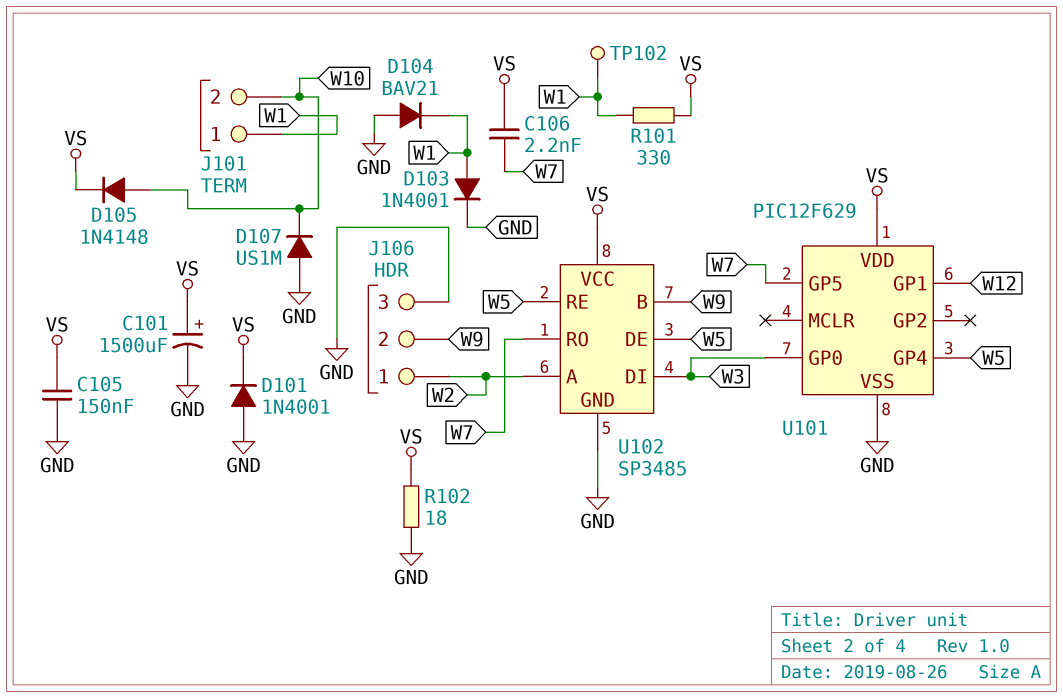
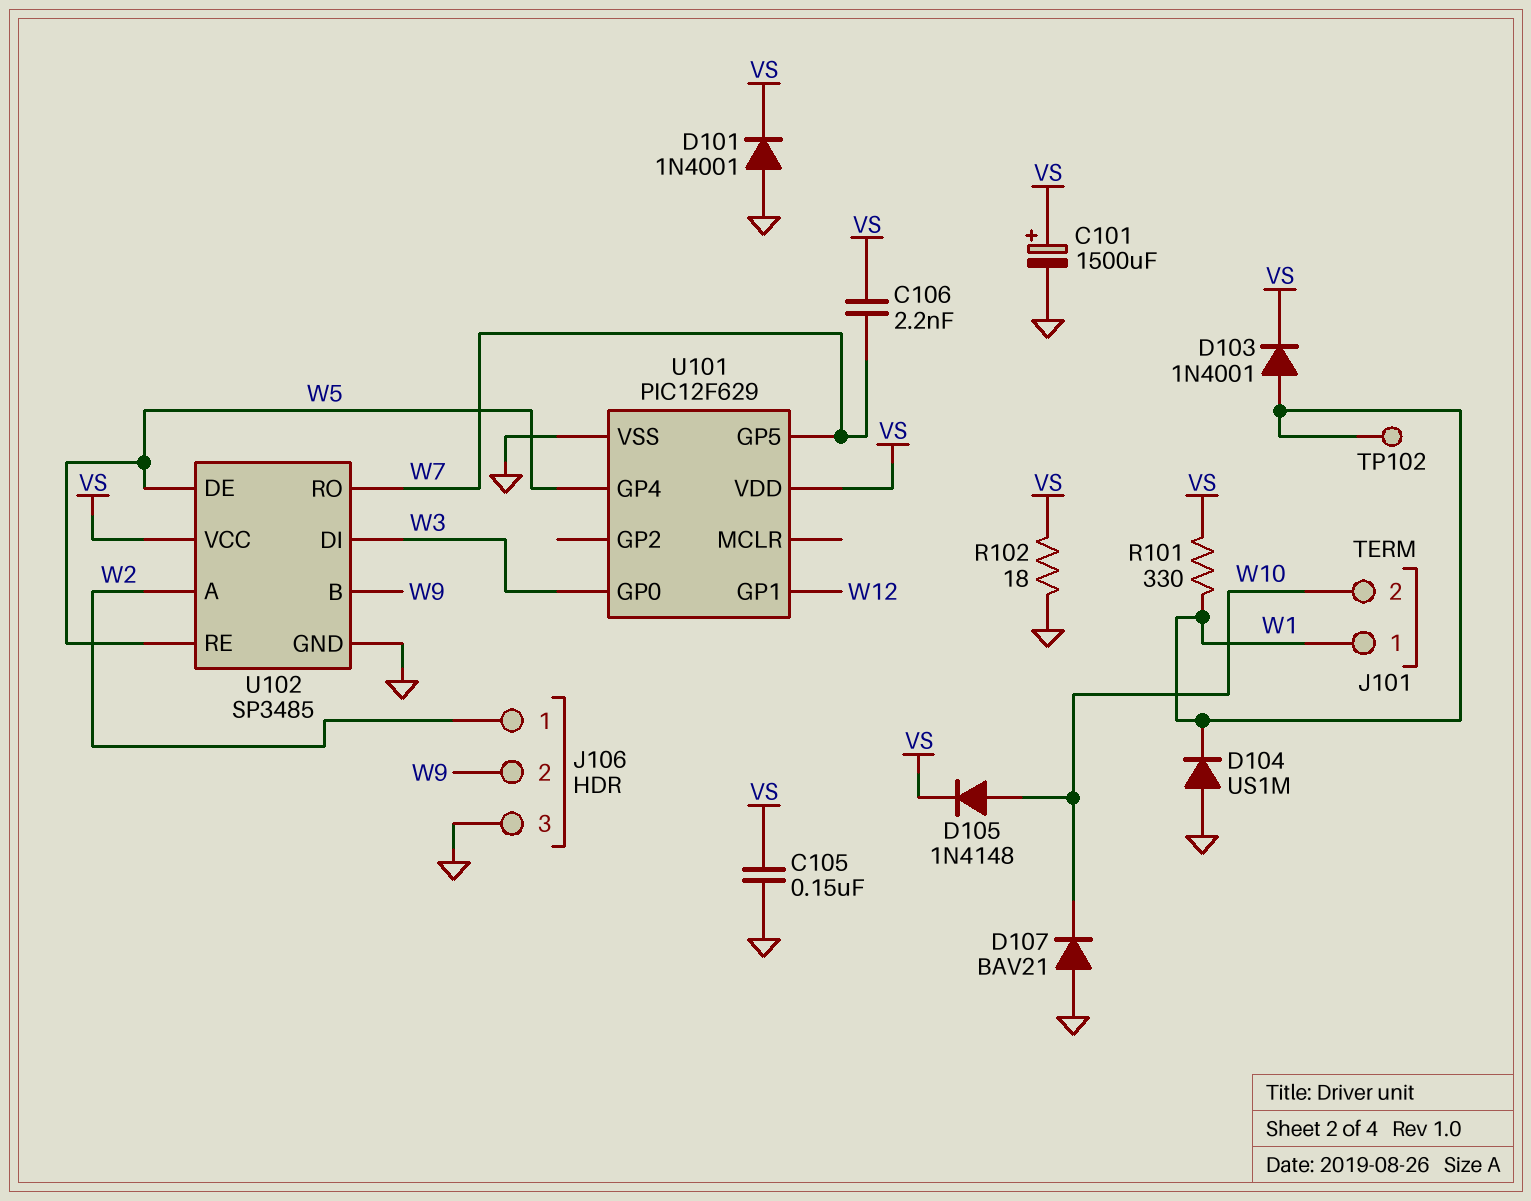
D103: diode 1N4001 (A W1, K GND) -> diode 1N4001 (A W1, K VS)
D104: diode BAV21 (A GND, K W1) -> diode US1M (A GND, K W1)
D107: diode US1M (A GND, K W10) -> diode BAV21 (A GND, K W10)

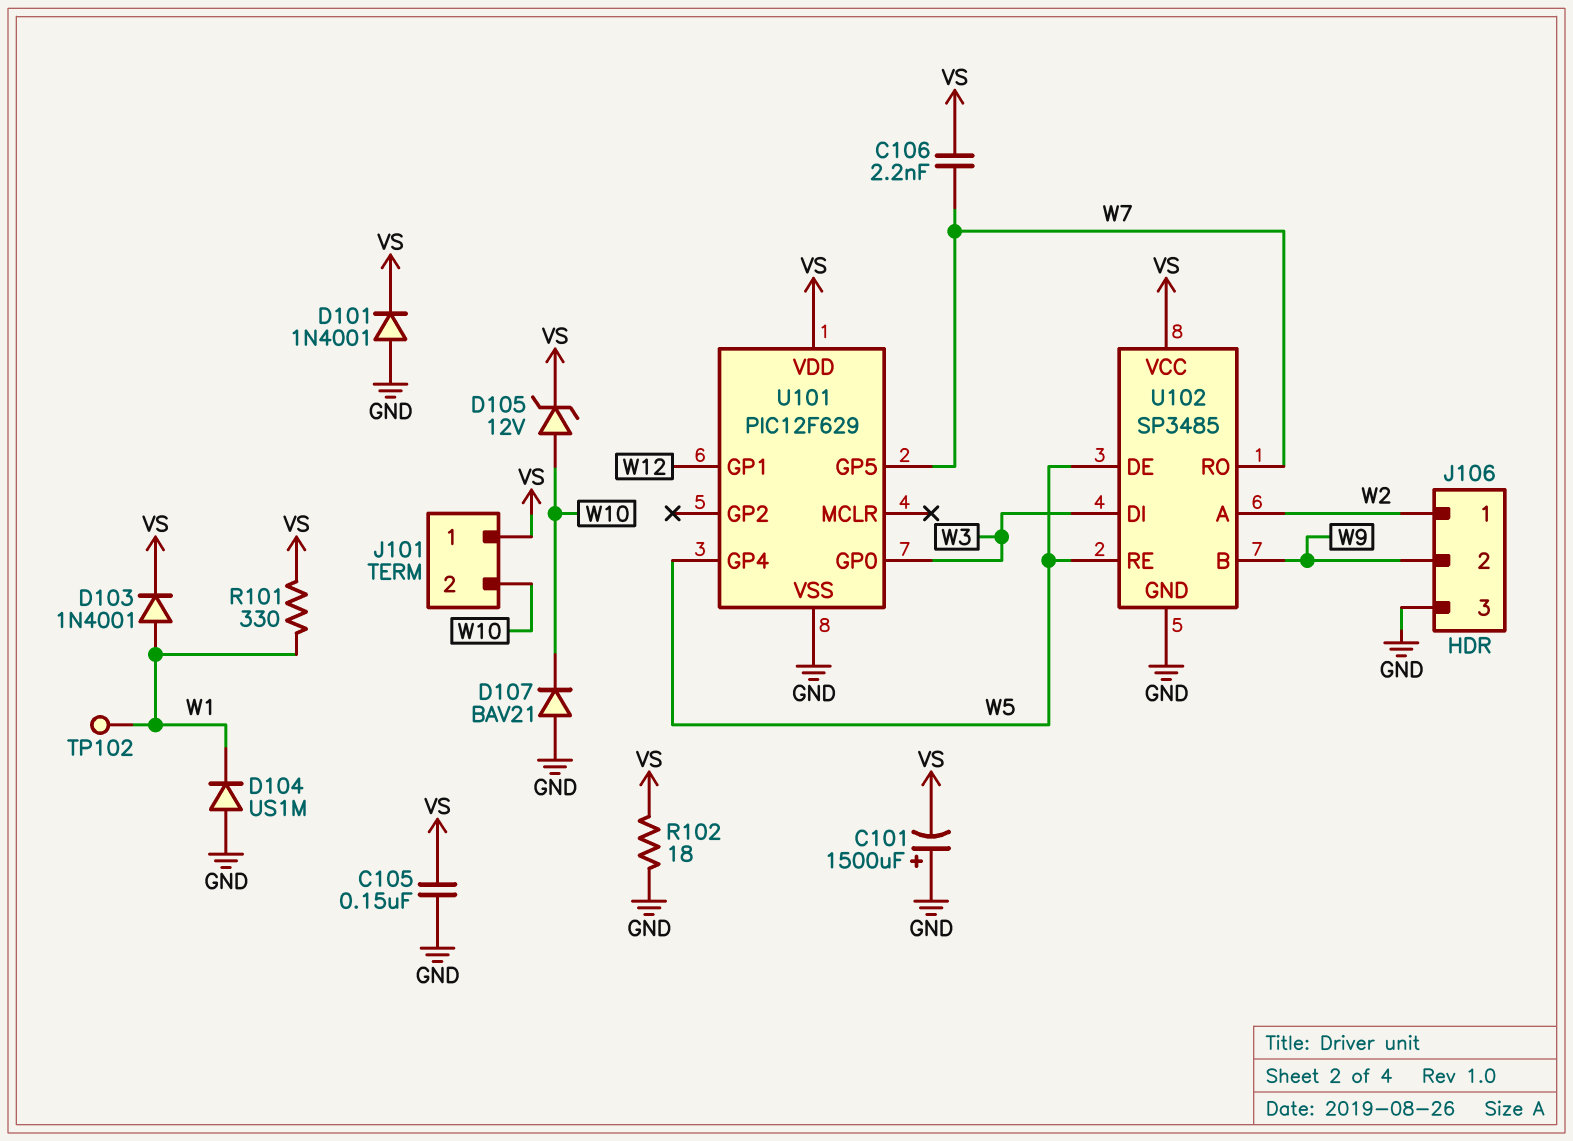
C101: 1500uF (plus VS, minus GND) -> 1500uF (plus GND, minus VS)
D105: diode 1N4148 (A W10, K VS) -> zener 12V (A W10, K VS)
J101 pin 1: W1 -> VS

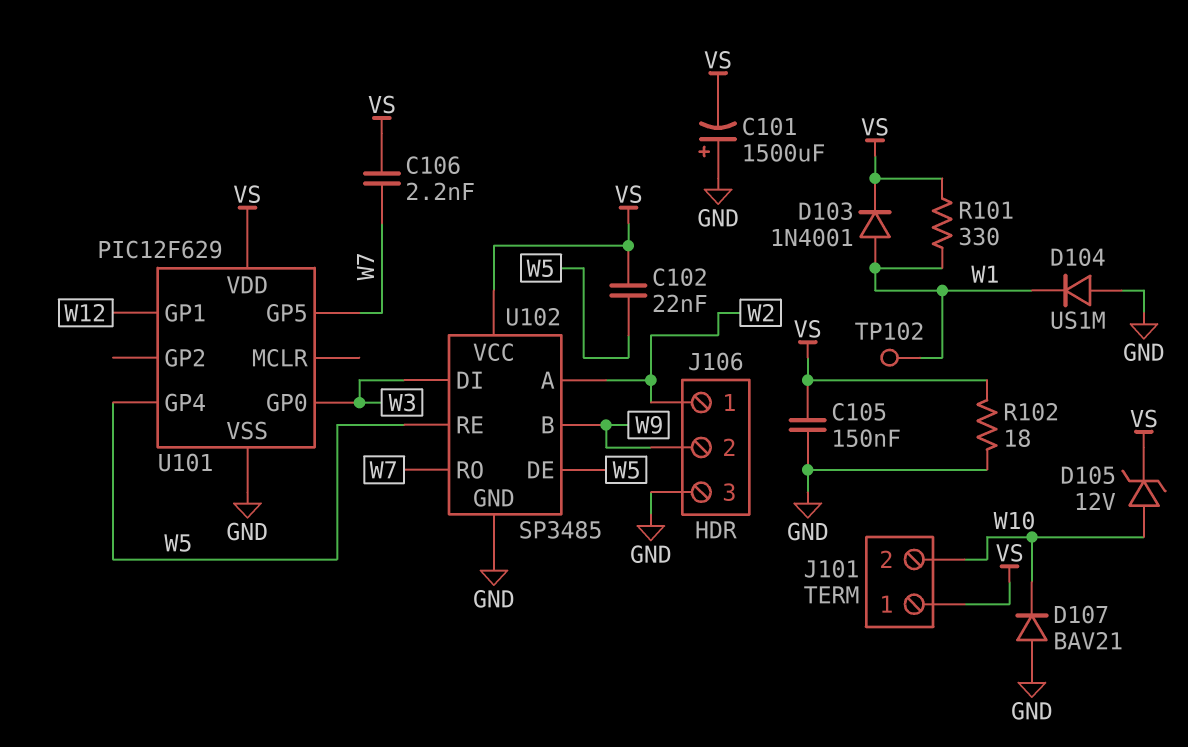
C102: none -> 22nF (VS, W5)
D101: diode 1N4001 (A GND, K VS) -> none

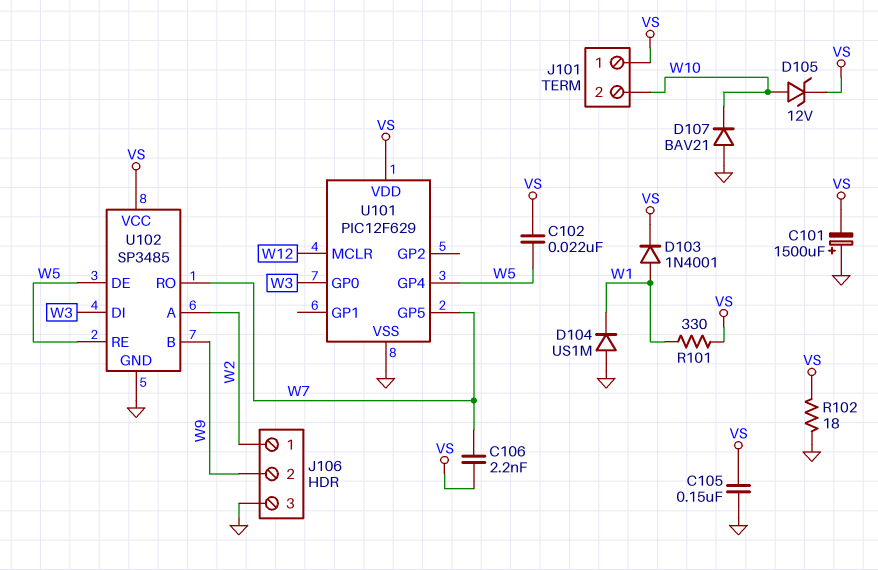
TP102: test point (W1) -> none
U101 pin GP1: W12 -> none
U101 pin MCLR: none -> W12

